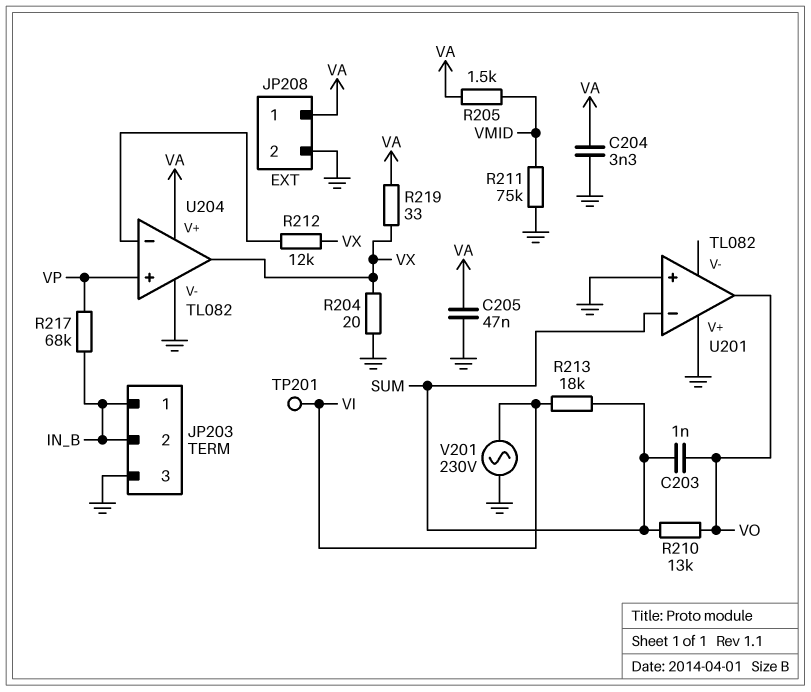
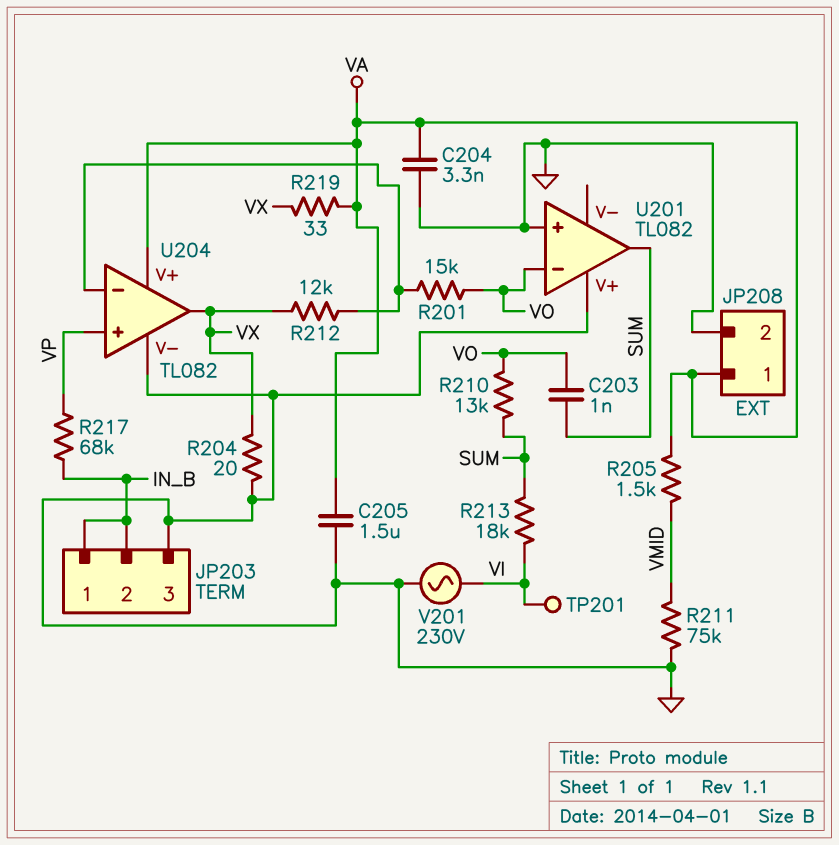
C205: 47nF (GND, VA) -> 1.5uF (GND, VA)
R201: none -> 15k (U204/in-, VO)
U201 pin in-: SUM -> VO
U201 pin out: VO -> SUM

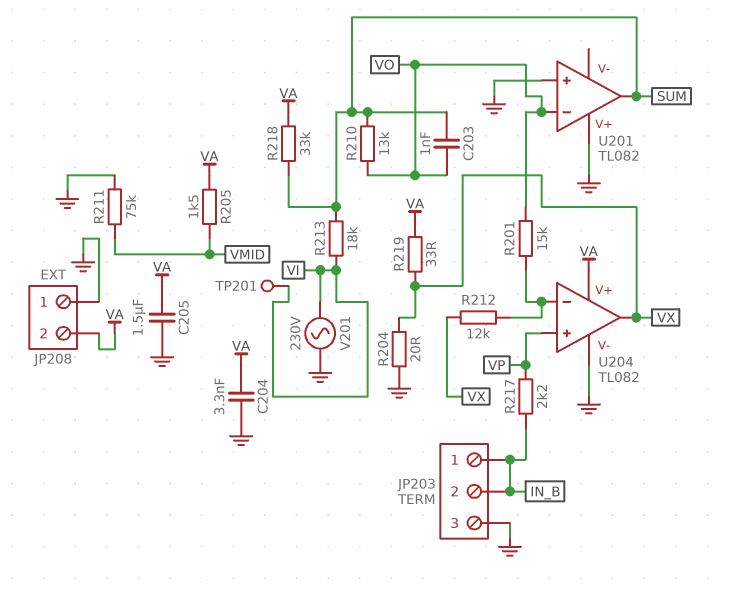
JP208 pin 1: VA -> GND
JP208 pin 2: GND -> VA
R217: 68k (IN_B, VP) -> 2.2k (IN_B, VP)
R218: none -> 33k (SUM, VA)

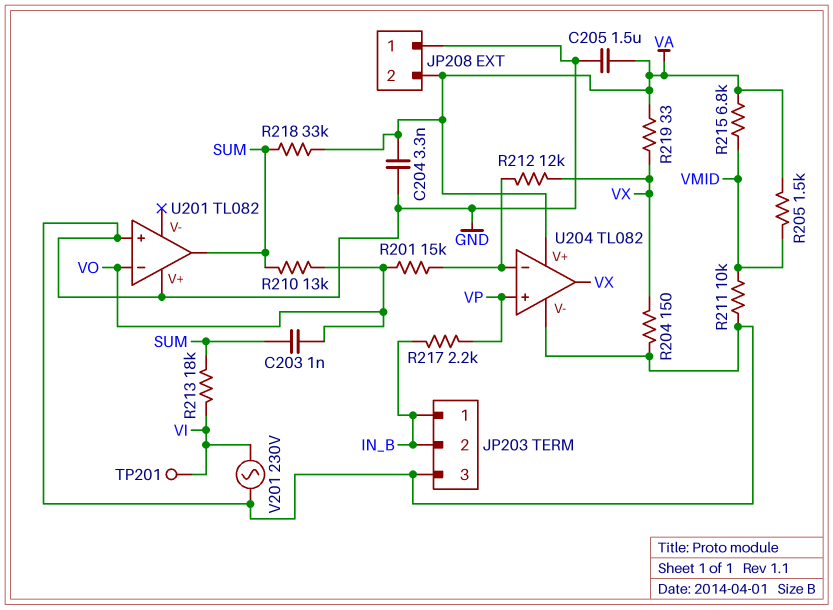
R204: 20 (GND, VX) -> 150 (GND, VX)
R211: 75k (GND, VMID) -> 10k (GND, VMID)
R215: none -> 6.8k (VA, VMID)

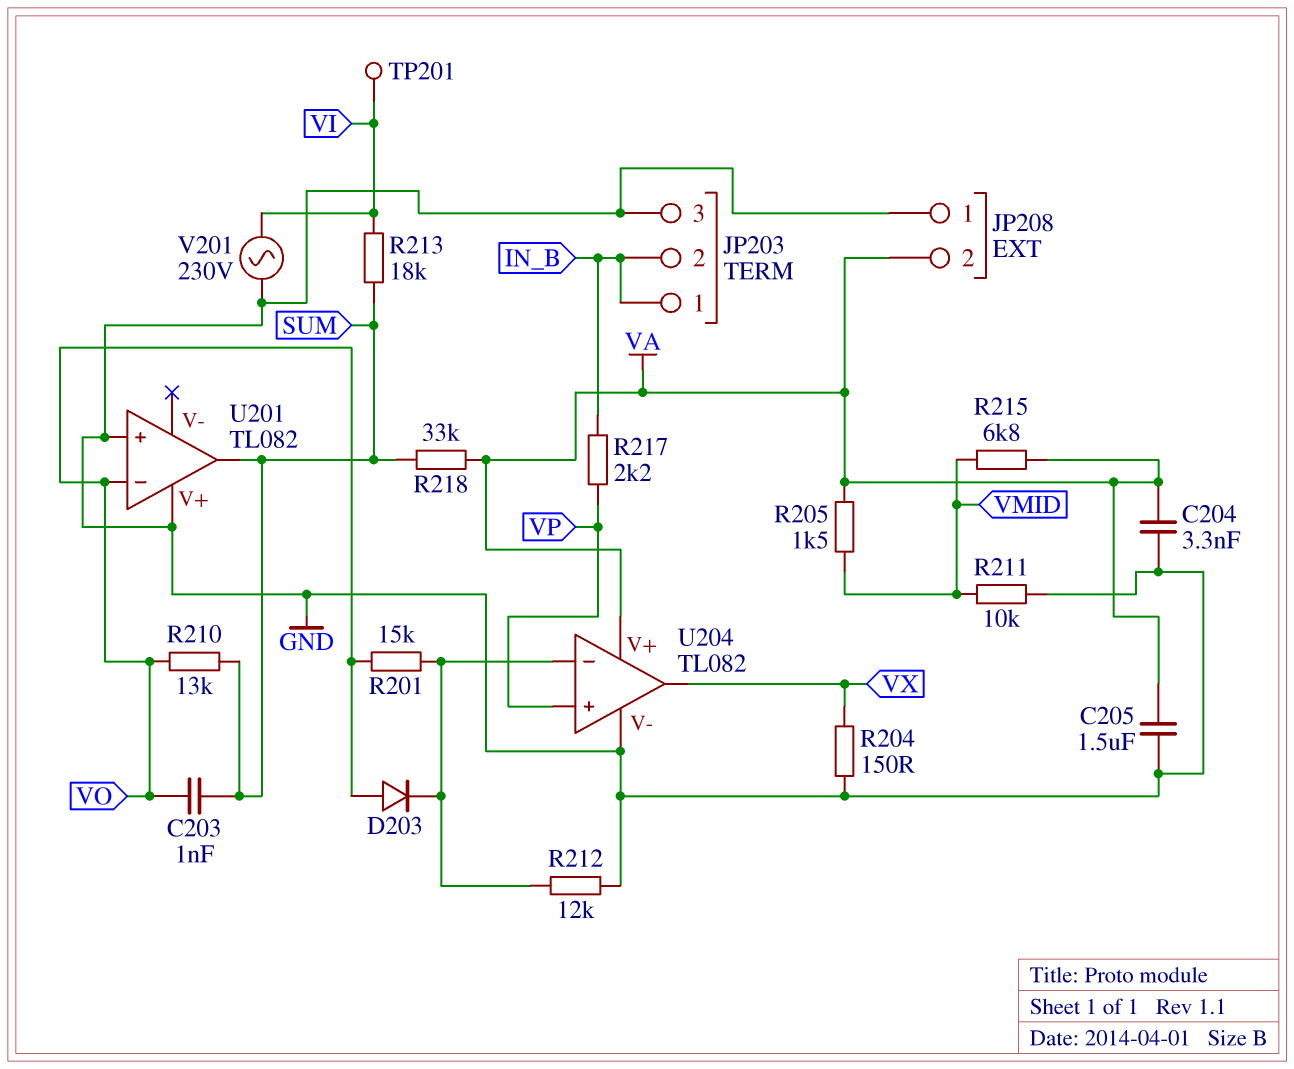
D203: none -> diode (A VO, K U204/in-)
R212: 12k (U204/in-, VX) -> 12k (GND, U204/in-)
R219: 33 (VA, VX) -> none

